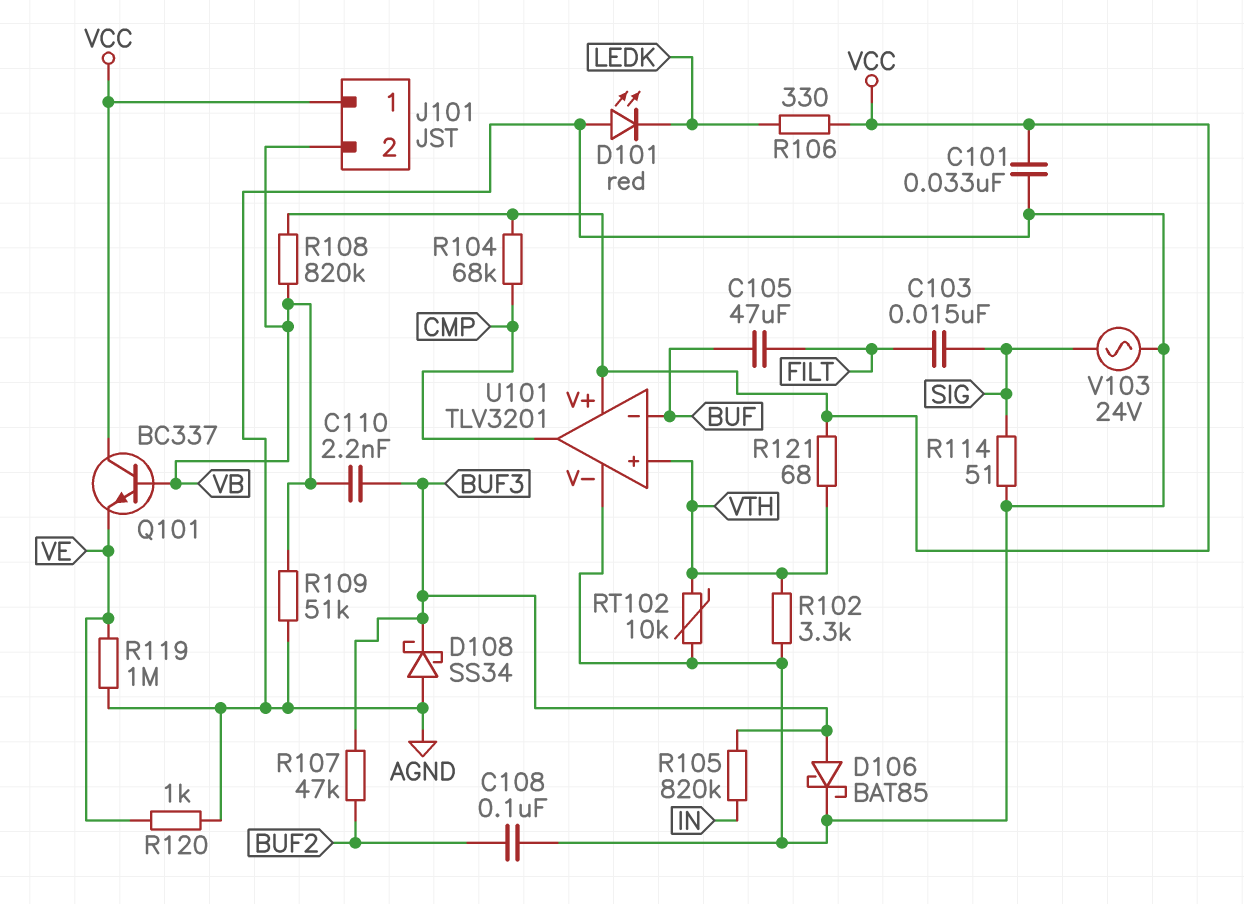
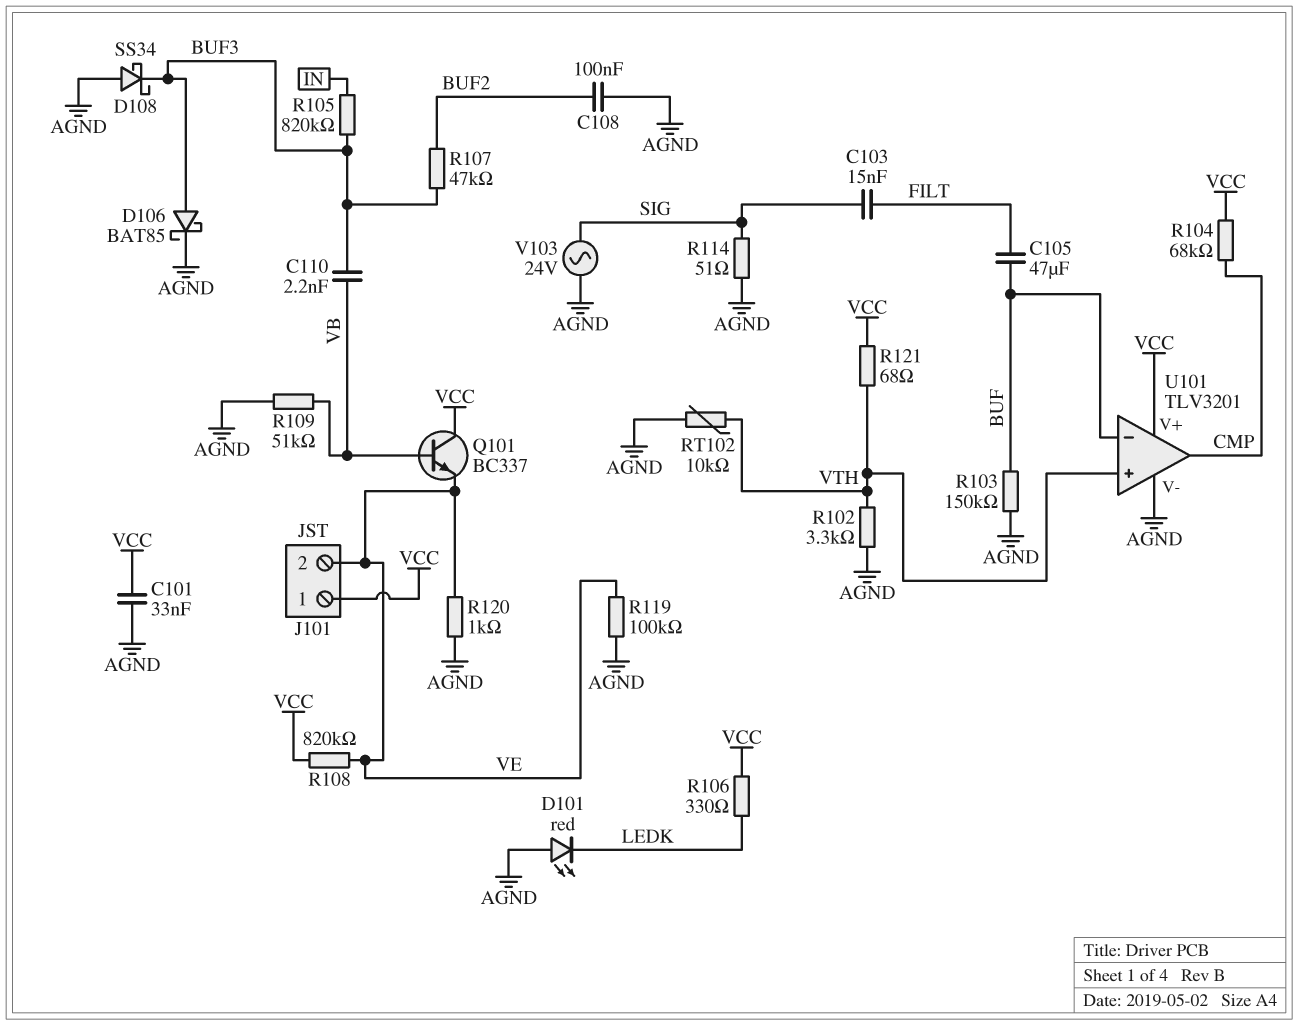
J101 pin 2: VB -> VE
R103: none -> 150k (AGND, BUF)
R108: 820k (VB, VCC) -> 820k (VCC, VE)
R119: 1M (AGND, VE) -> 100k (AGND, VE)

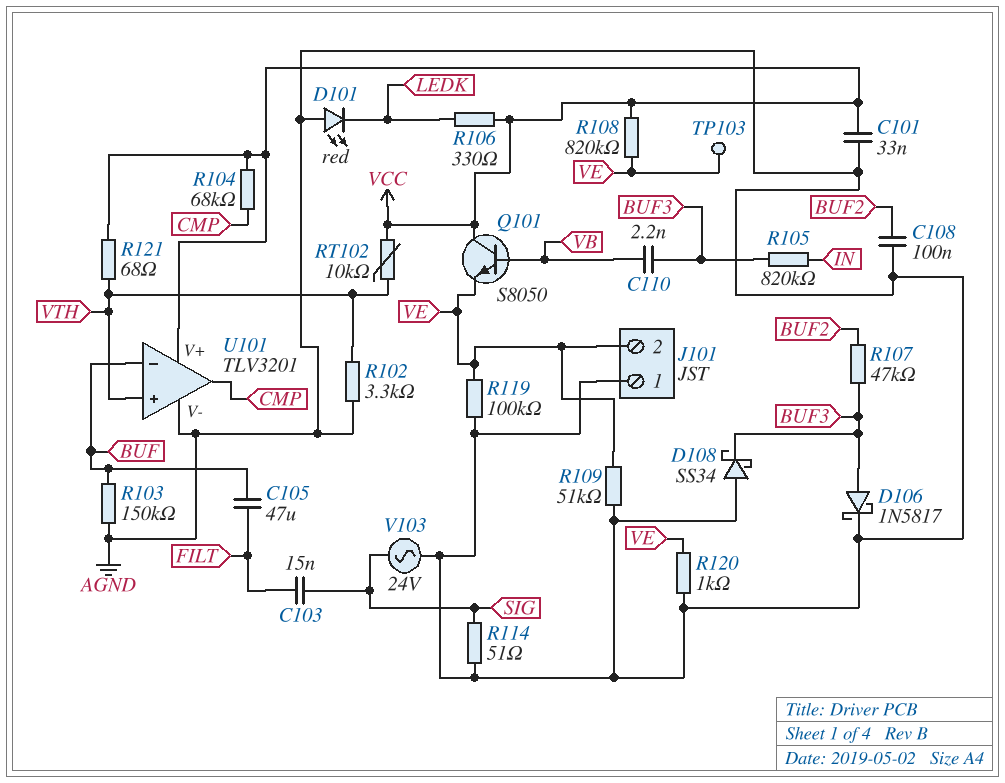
D106: schottky BAT85 (A BUF3, K AGND) -> schottky 1N5817 (A BUF3, K AGND)
J101 pin 1: VCC -> AGND
Q101: NPN BC337 (B VB, C VCC, E VE) -> NPN S8050 (B VB, C VCC, E VE)
R109: 51k (AGND, VB) -> 51k (AGND, VE)
RT102: 10k (AGND, VTH) -> 10k (VCC, VTH)
TP103: none -> test point (VE)

